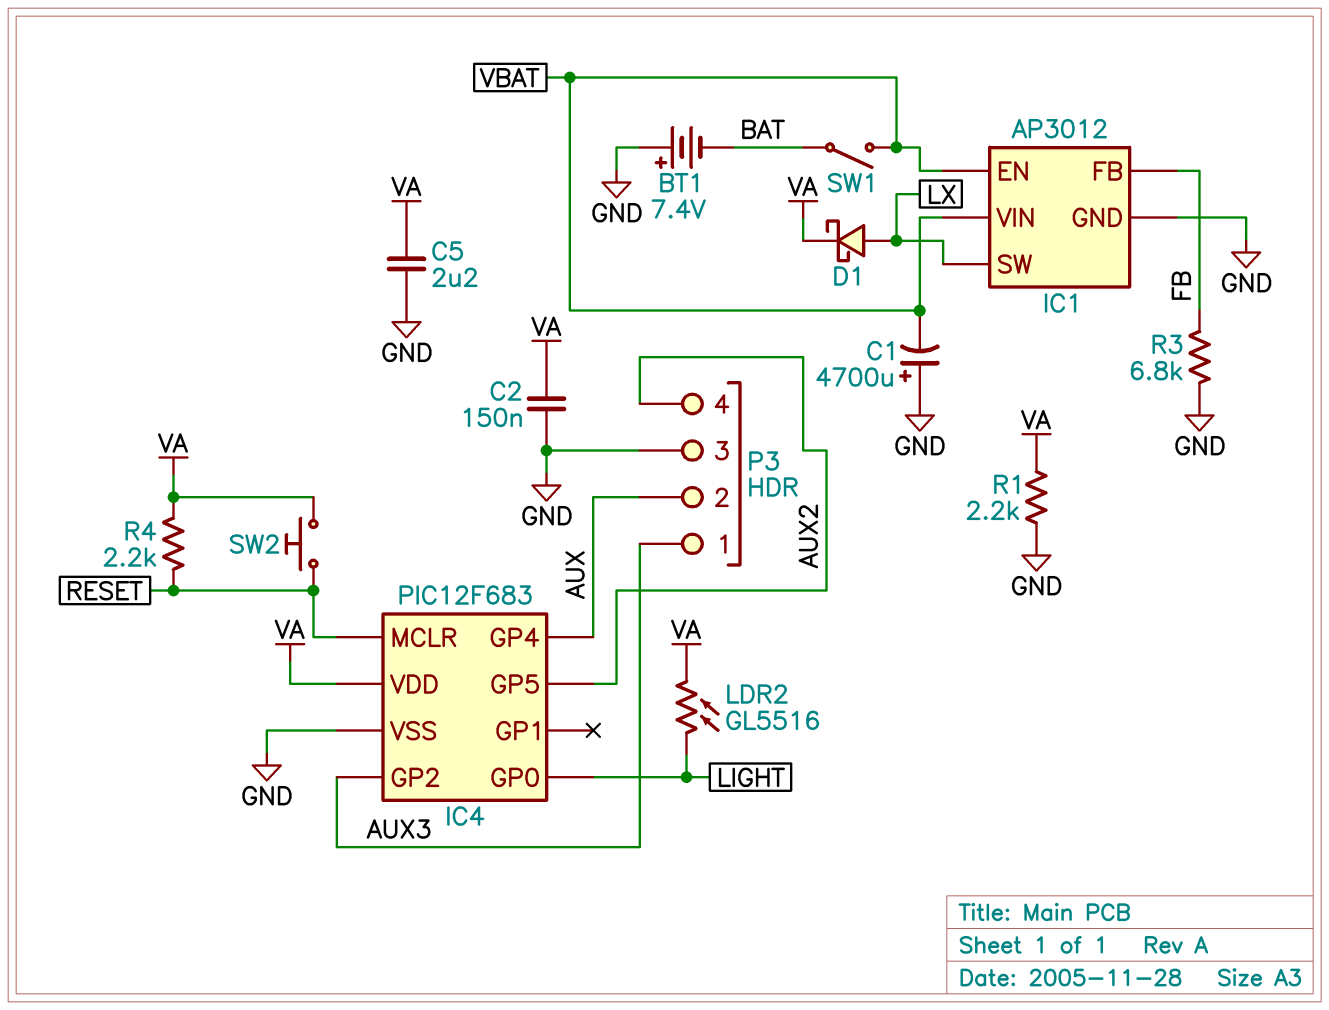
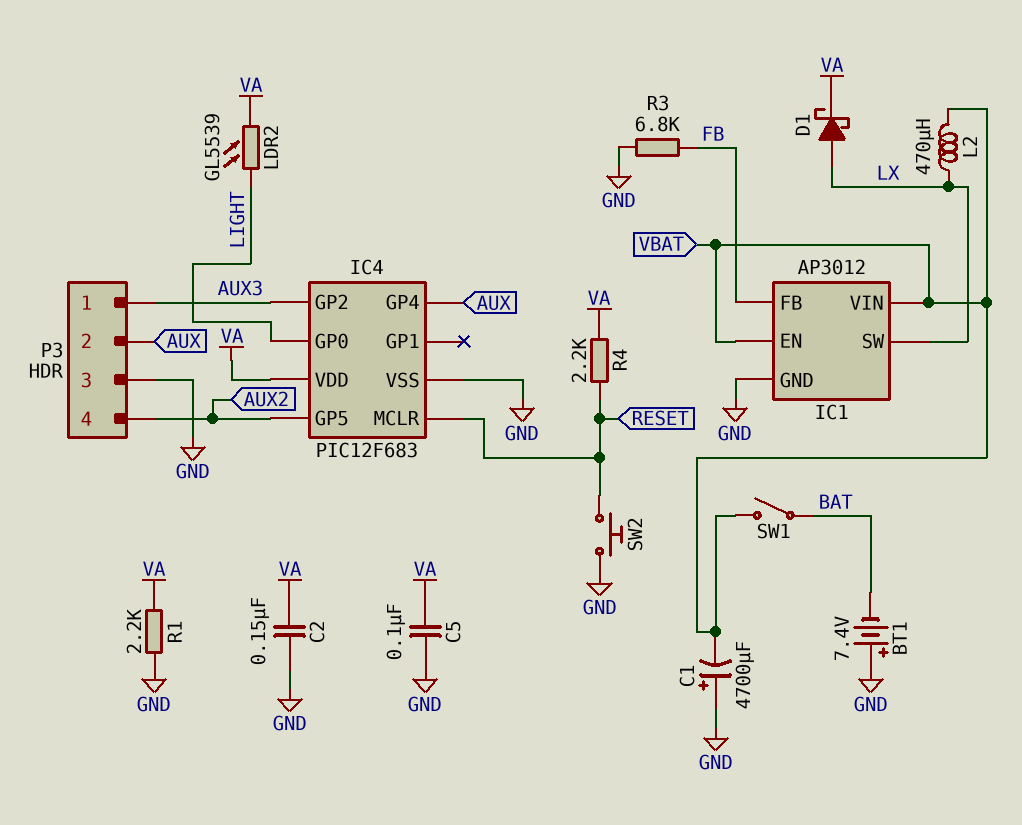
C5: 2.2uF (GND, VA) -> 100nF (GND, VA)
L2: none -> 470uH (LX, VBAT)
LDR2: GL5516 (LIGHT, VA) -> GL5539 (LIGHT, VA)
SW2: button (RESET, VA) -> button (GND, RESET)

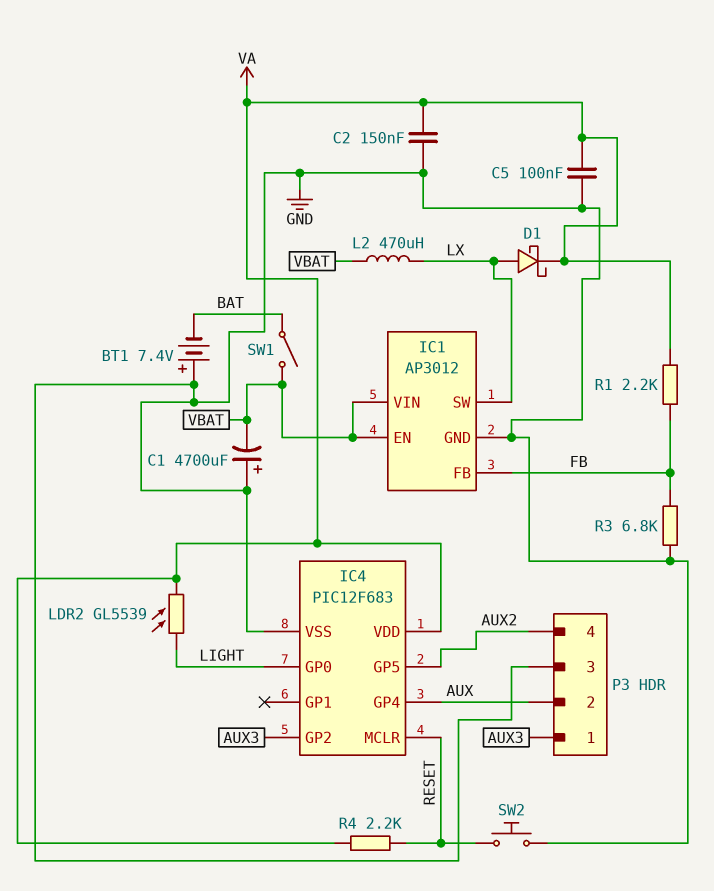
R1: 2.2k (GND, VA) -> 2.2k (FB, VA)

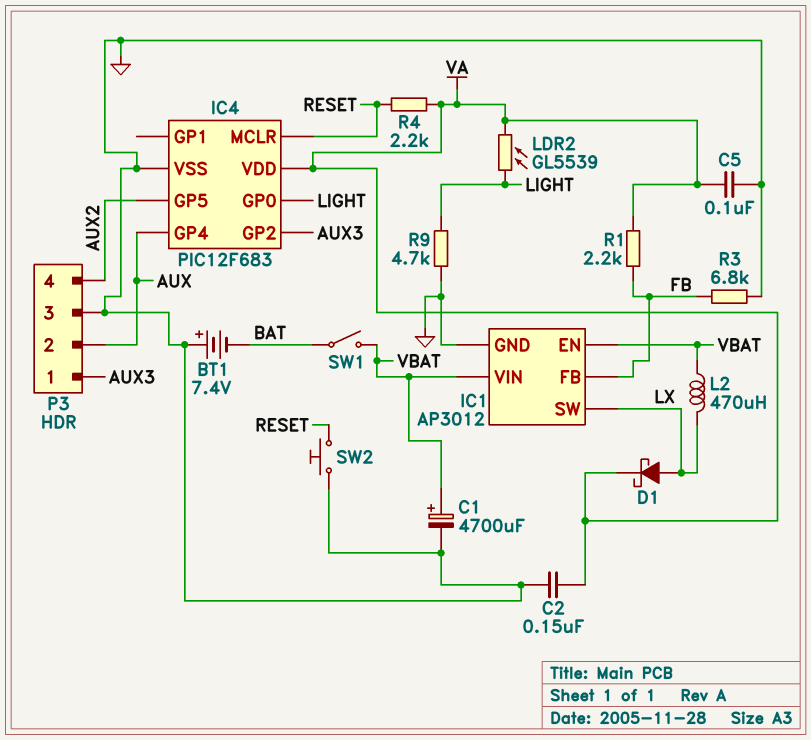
C1: 4700uF (plus GND, minus VBAT) -> 4700uF (plus VBAT, minus GND)
R9: none -> 4.7k (GND, LIGHT)

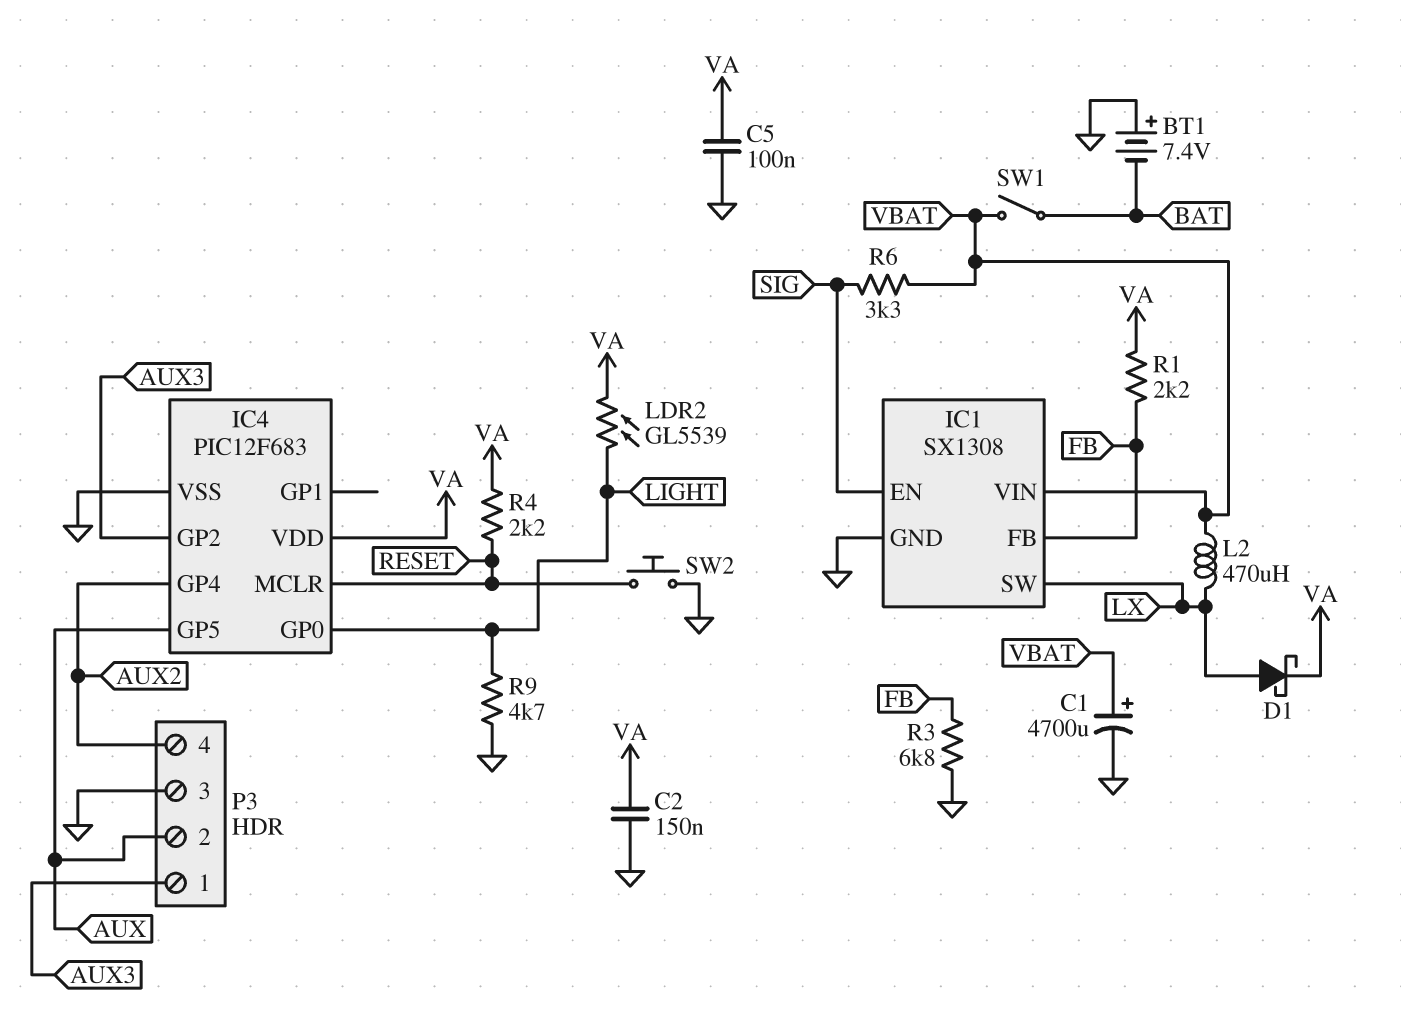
IC1: AP3012 -> SX1308
IC1 pin EN: VBAT -> SIG
IC4 pin GP4: AUX -> AUX2
IC4 pin GP5: AUX2 -> AUX
R6: none -> 3.3k (SIG, VBAT)

